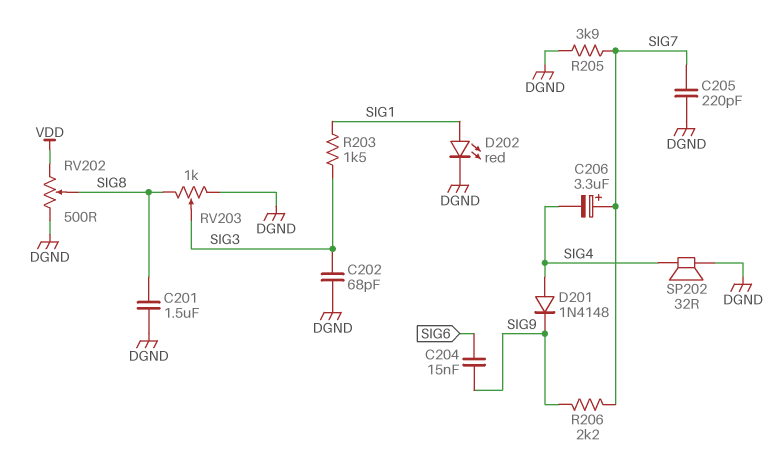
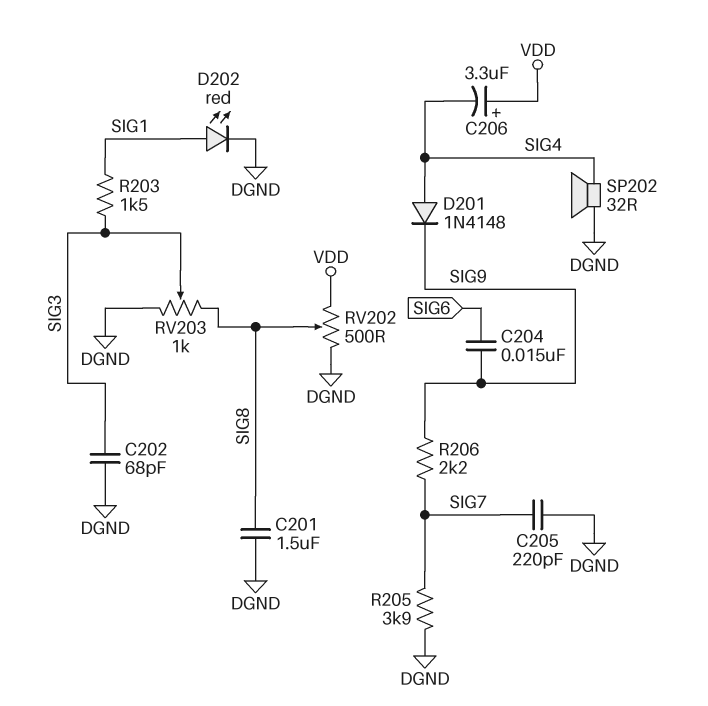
C206: 3.3uF (plus SIG7, minus SIG4) -> 3.3uF (plus VDD, minus SIG4)

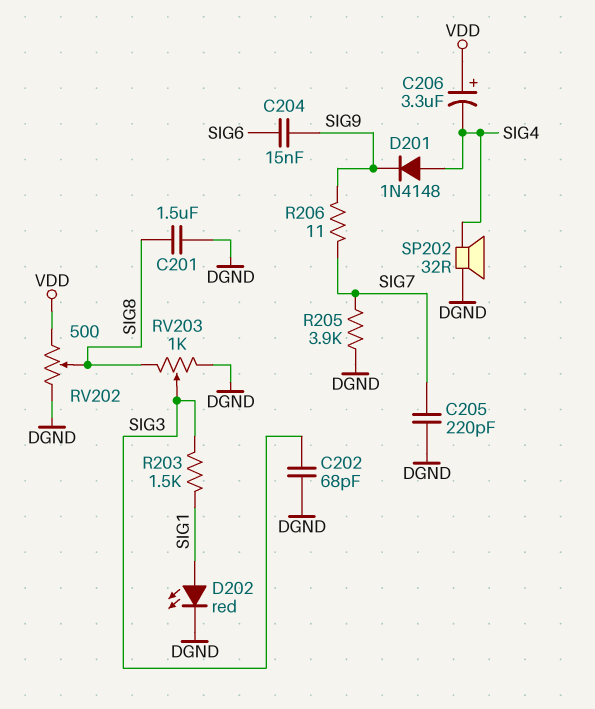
R206: 2.2k (SIG7, SIG9) -> 11 (SIG7, SIG9)

